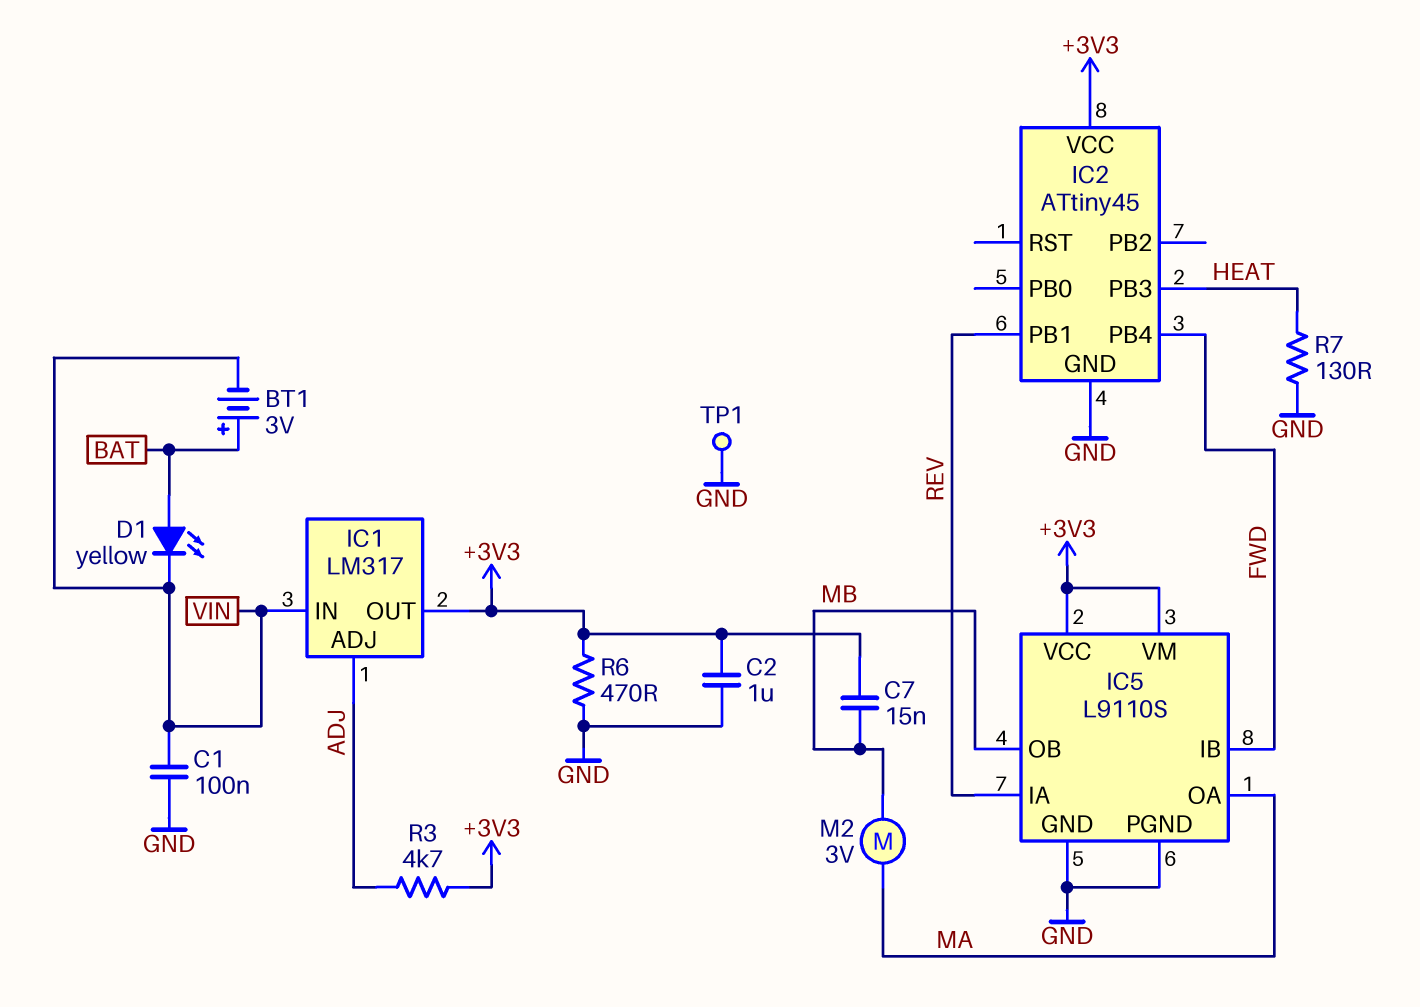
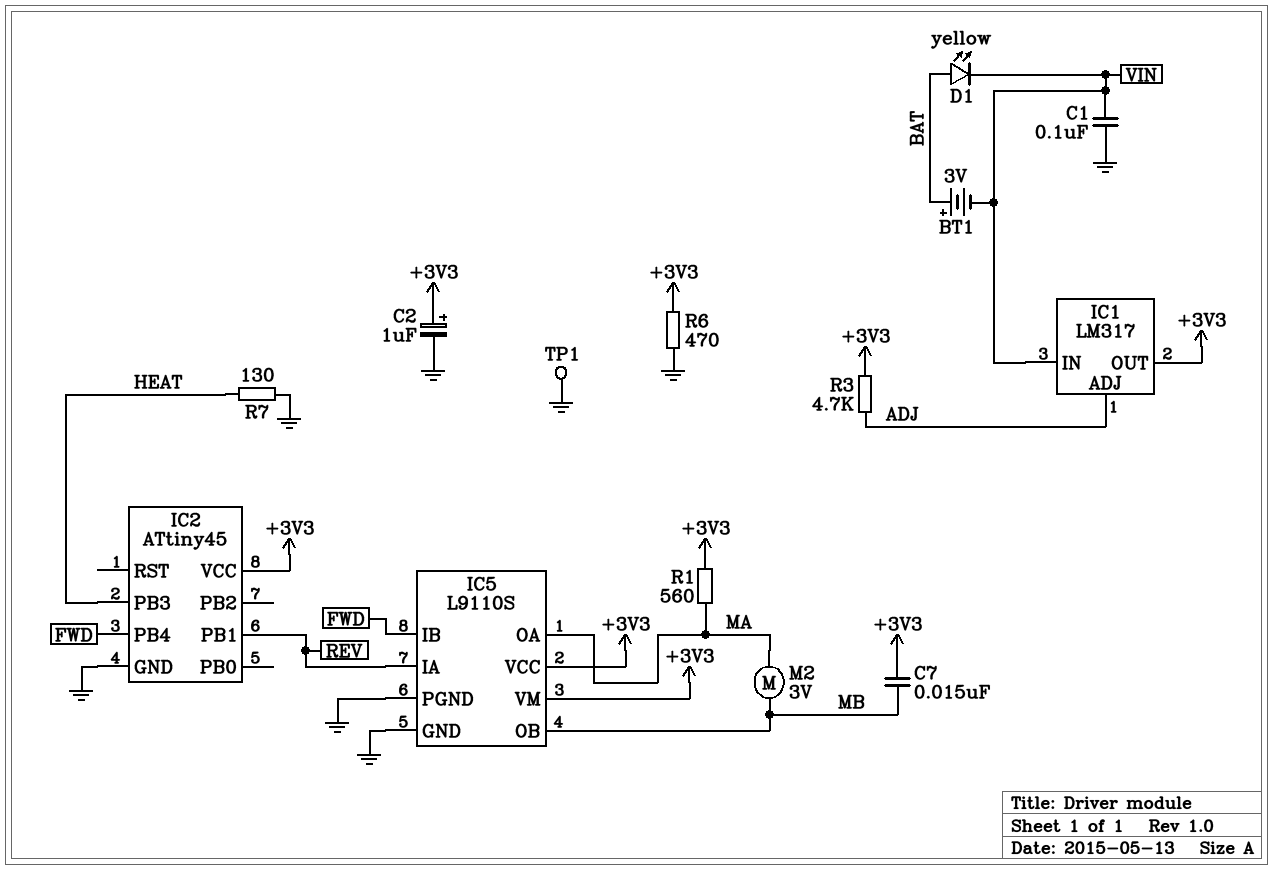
C2: 1uF (+3V3, GND) -> 1uF (plus +3V3, minus GND)
R1: none -> 560 (+3V3, MA)

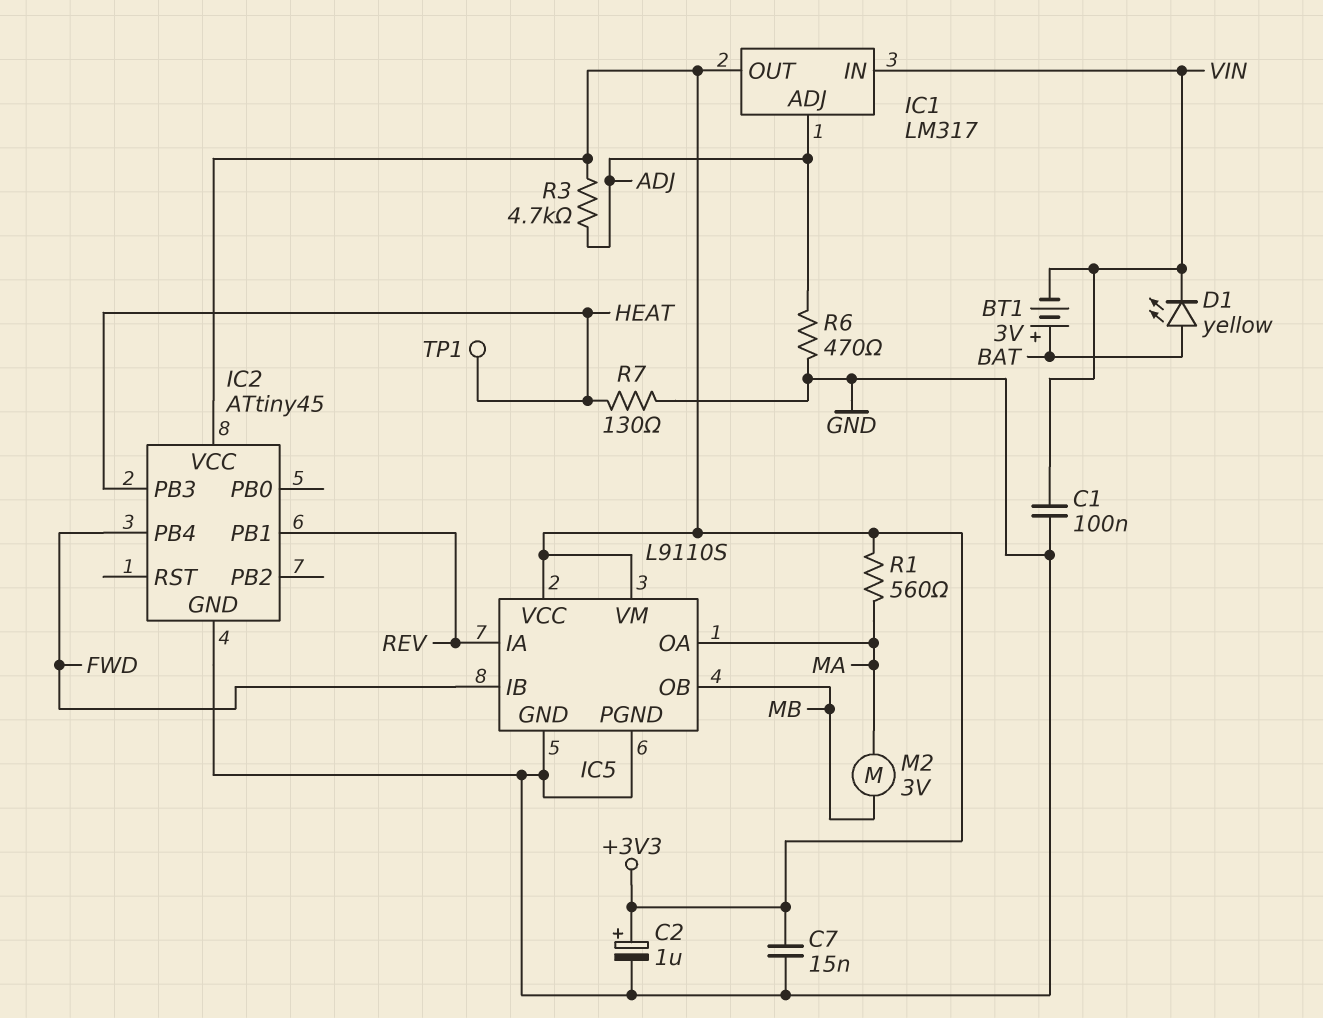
C7: 15nF (+3V3, MB) -> 15nF (+3V3, GND)
R6: 470 (+3V3, GND) -> 470 (ADJ, GND)
TP1: test point (GND) -> test point (HEAT)

